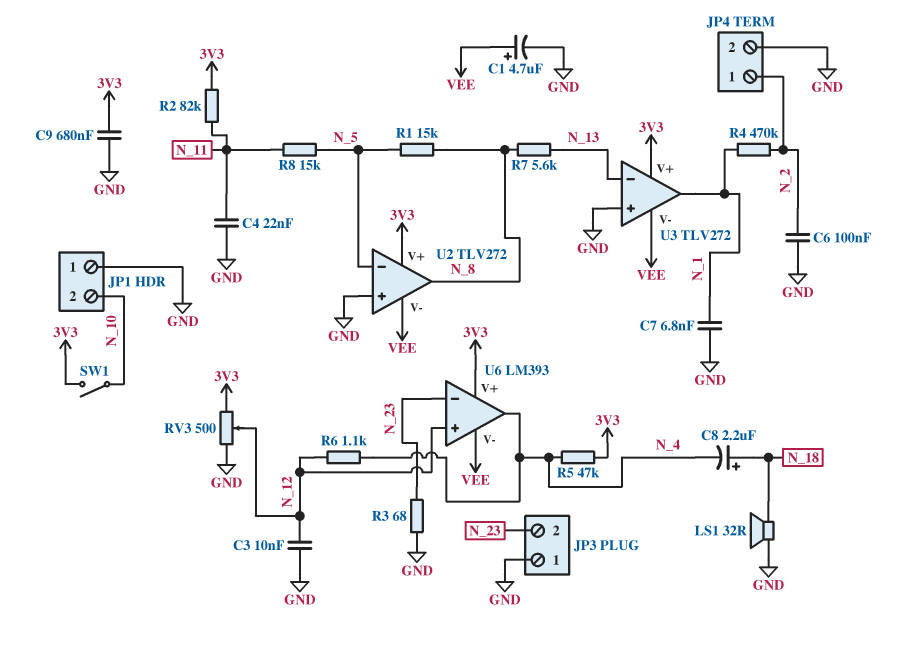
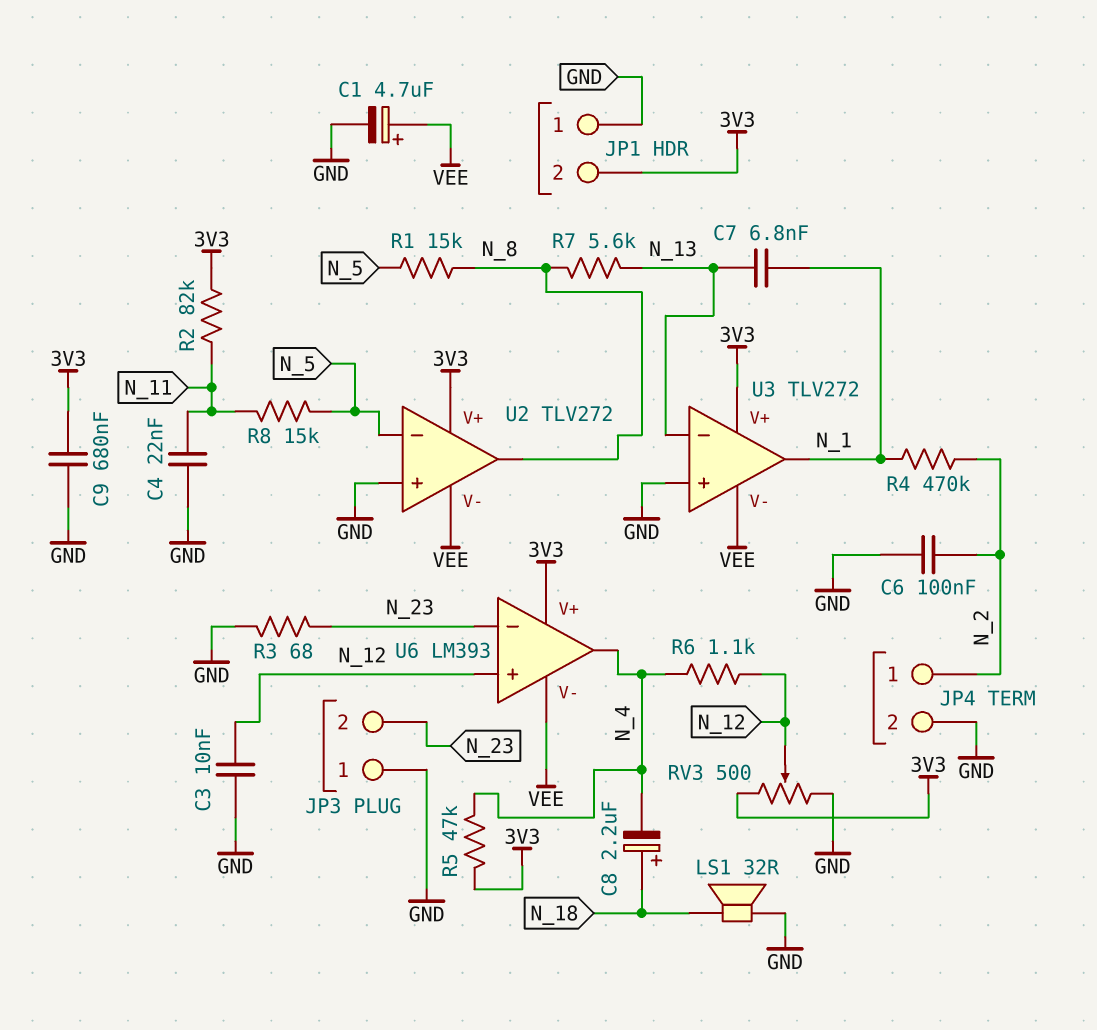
C7: 6.8nF (GND, N_1) -> 6.8nF (N_1, N_13)
JP1 pin 2: N_10 -> 3V3
SW1: switch (3V3, N_10) -> none

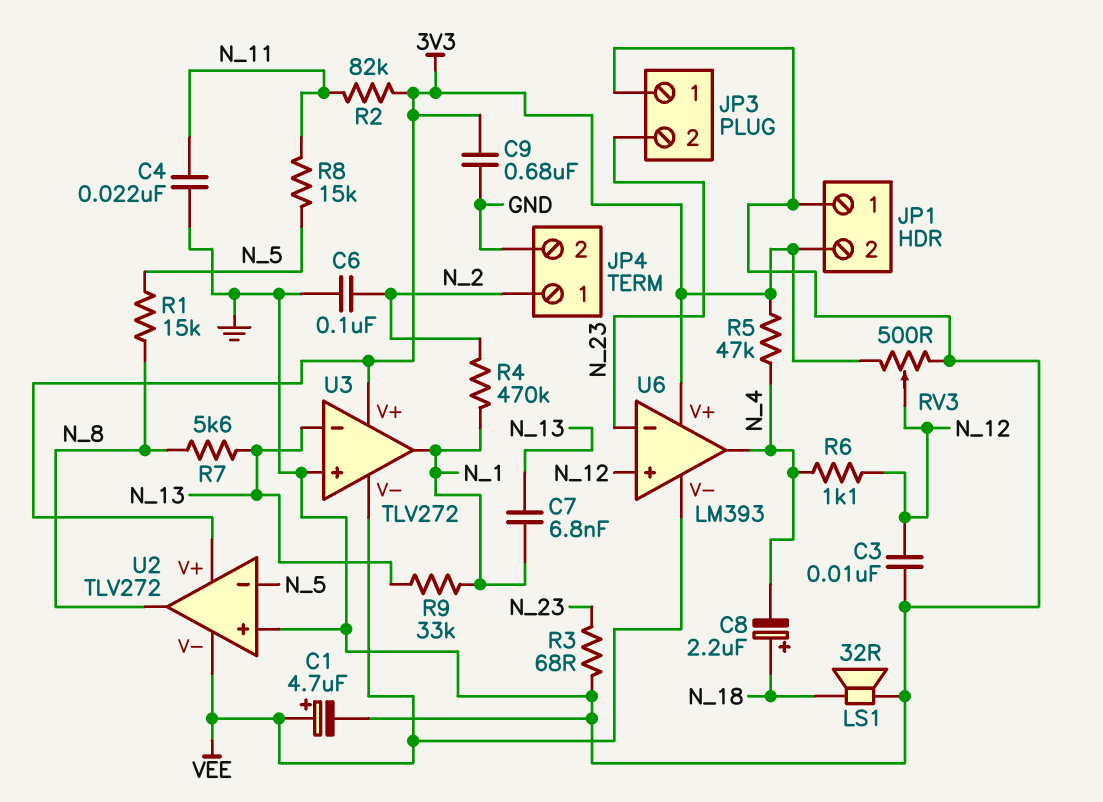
R9: none -> 33k (N_1, N_13)

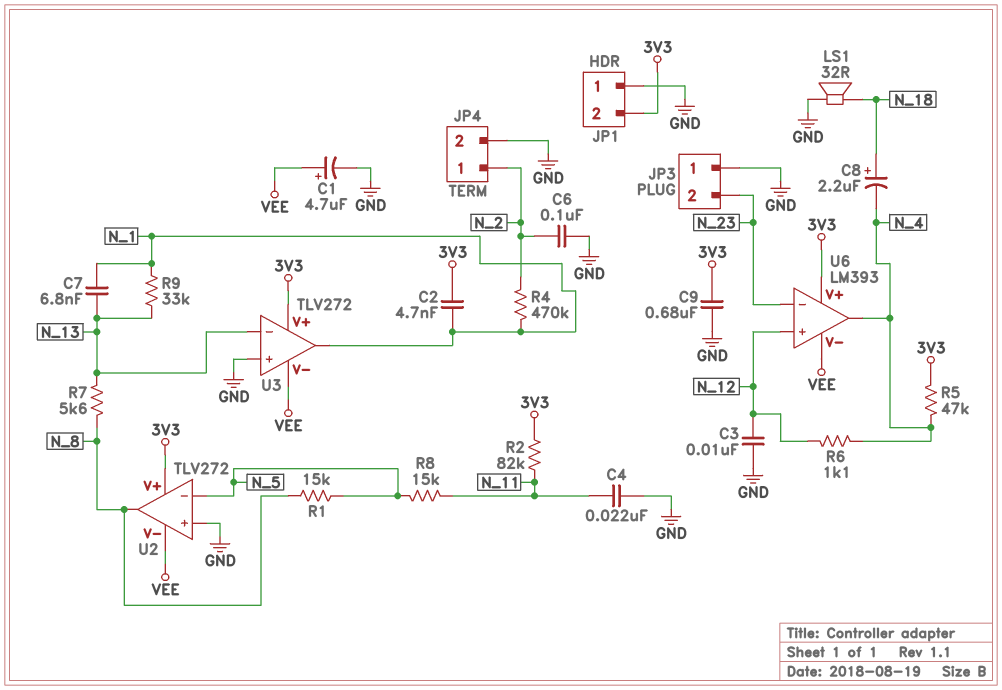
C2: none -> 4.7nF (3V3, N_1)
R3: 68 (GND, N_23) -> none
RV3: 500 (3V3, GND, wiper N_12) -> none

